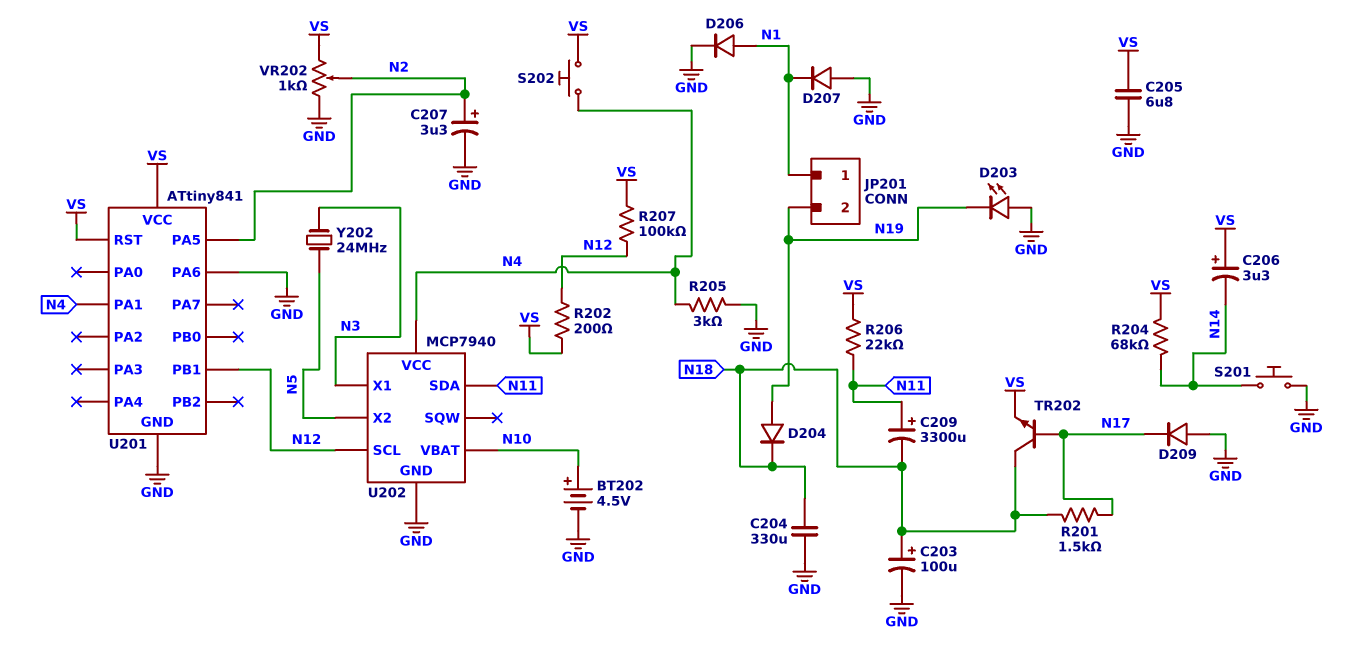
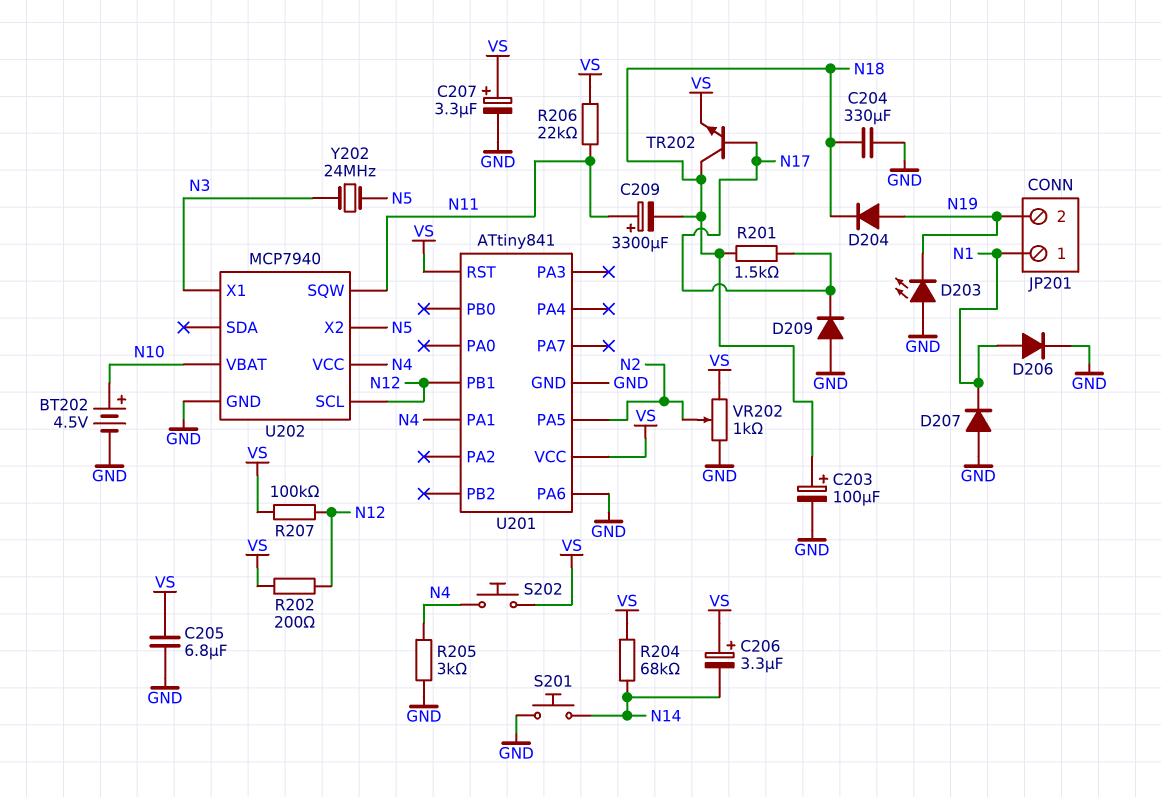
C207: 3.3uF (plus N2, minus GND) -> 3.3uF (plus VS, minus GND)
U202 pin SDA: N11 -> none
U202 pin SQW: none -> N11

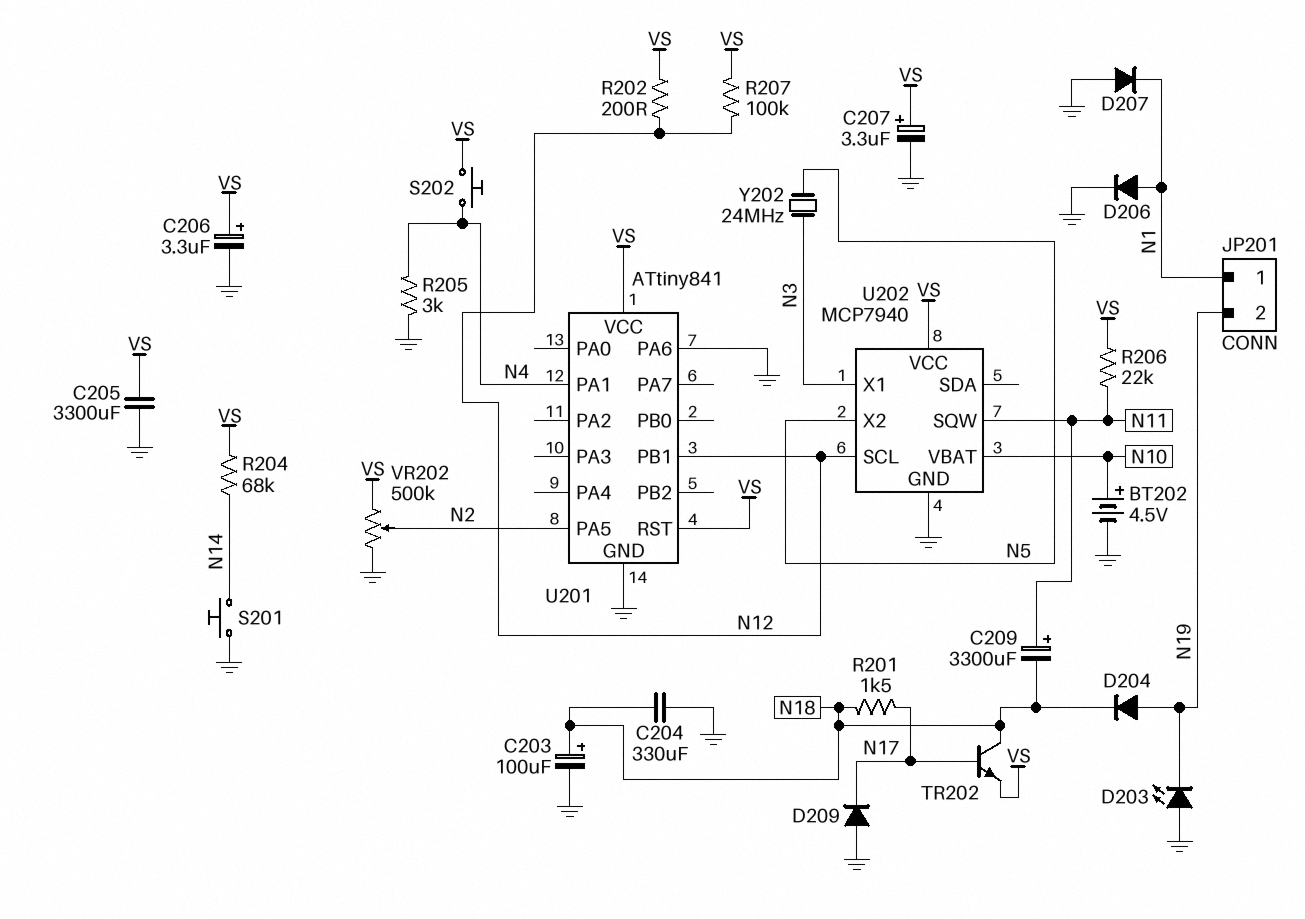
C205: 6.8uF (GND, VS) -> 3300uF (GND, VS)
C206: 3.3uF (plus VS, minus N14) -> 3.3uF (plus VS, minus GND)
U202 pin VCC: N4 -> VS
VR202: 1k (GND, VS, wiper N2) -> 500k (GND, VS, wiper N2)

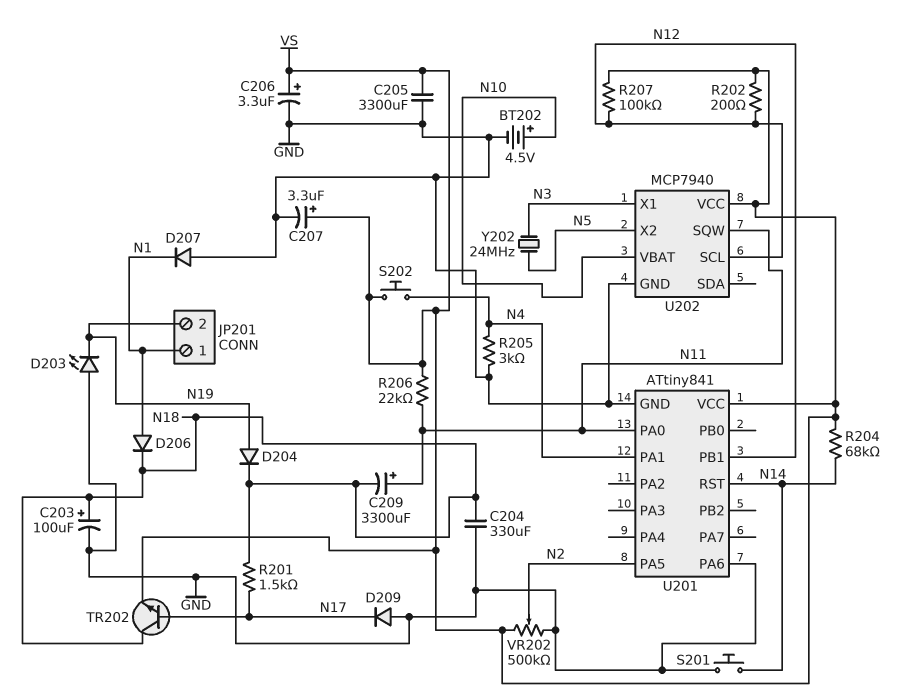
D206: diode (A N1, K GND) -> diode (A N1, K N18)
U201 pin PA0: none -> N11
U201 pin RST: VS -> N14

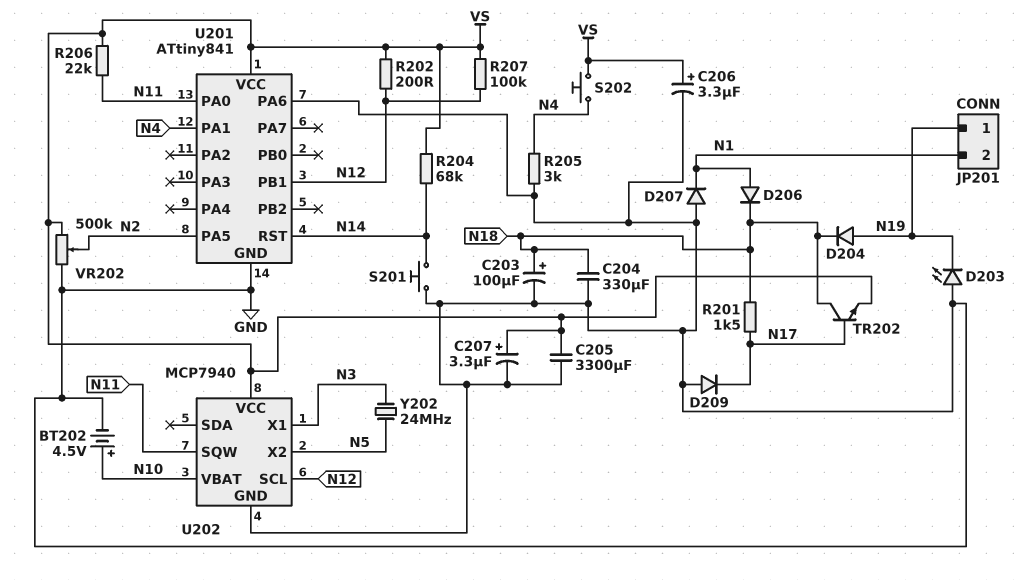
C209: 3300uF (plus N11, minus N18) -> none
JP201 pin 1: N1 -> N19
JP201 pin 2: N19 -> N1

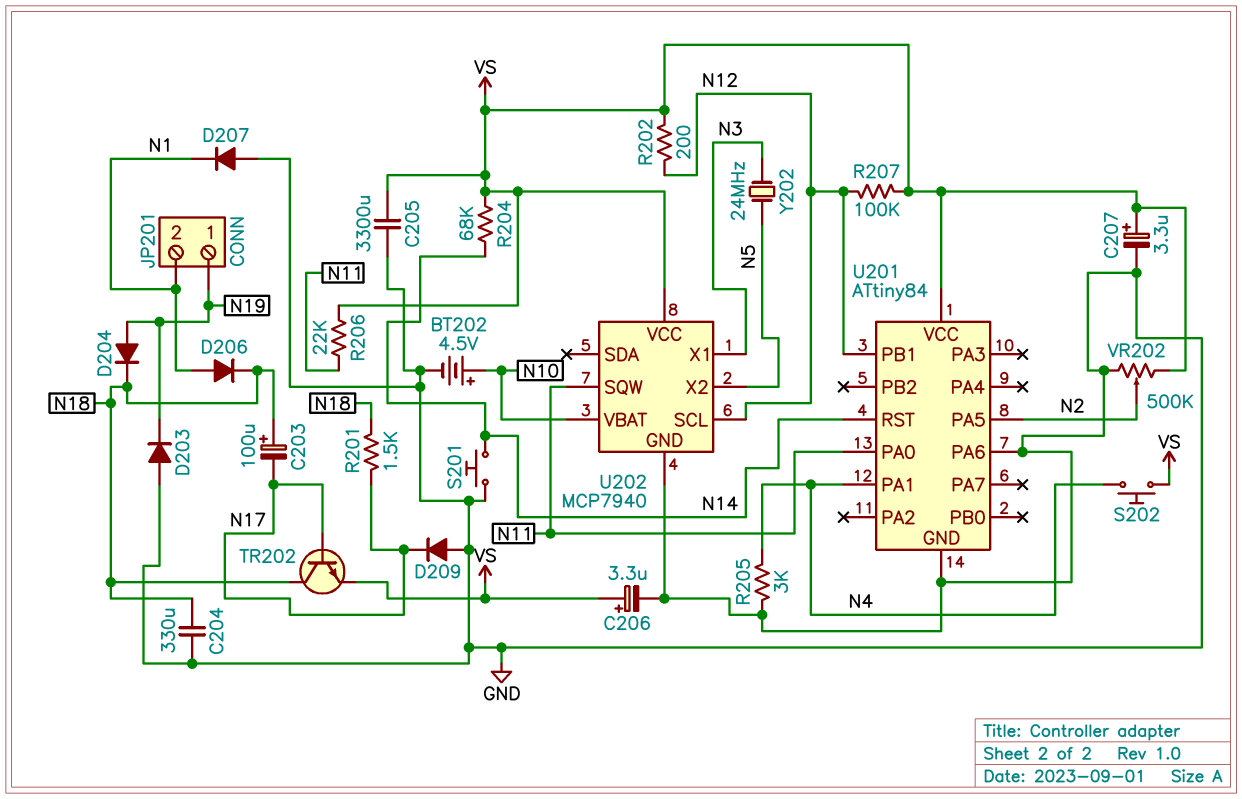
C203: 100uF (plus N18, minus GND) -> 100uF (plus N18, minus N17)
D203: LED (A GND, K N19) -> diode (A GND, K N19)
U201: ATtiny841 -> ATtiny84

